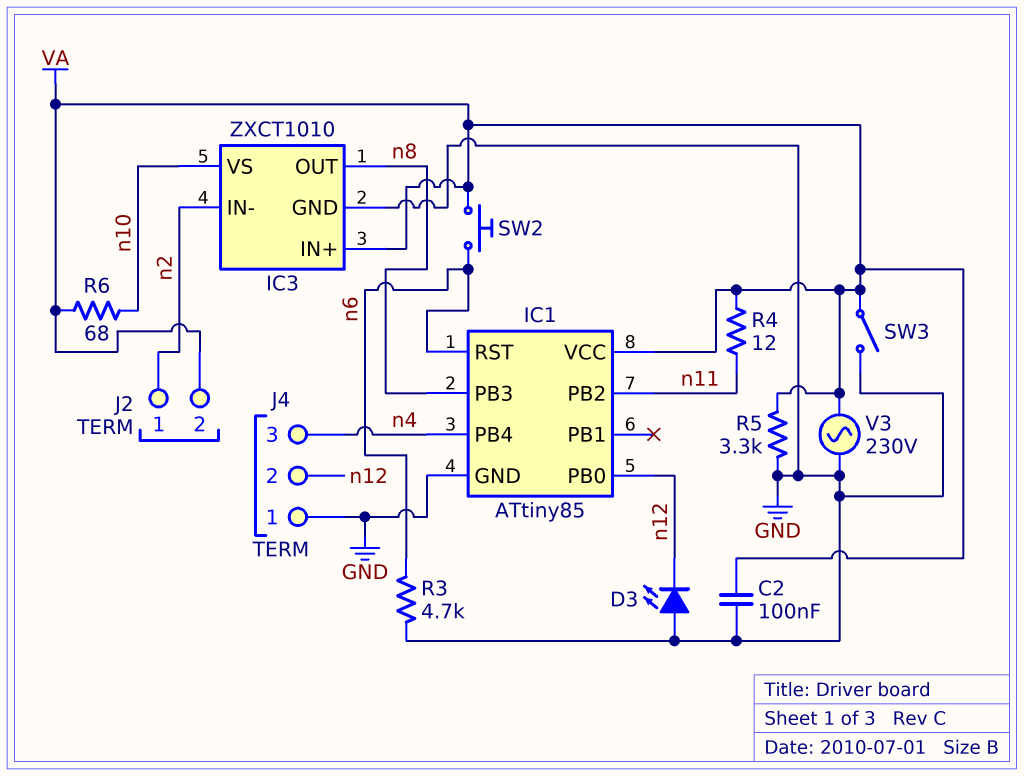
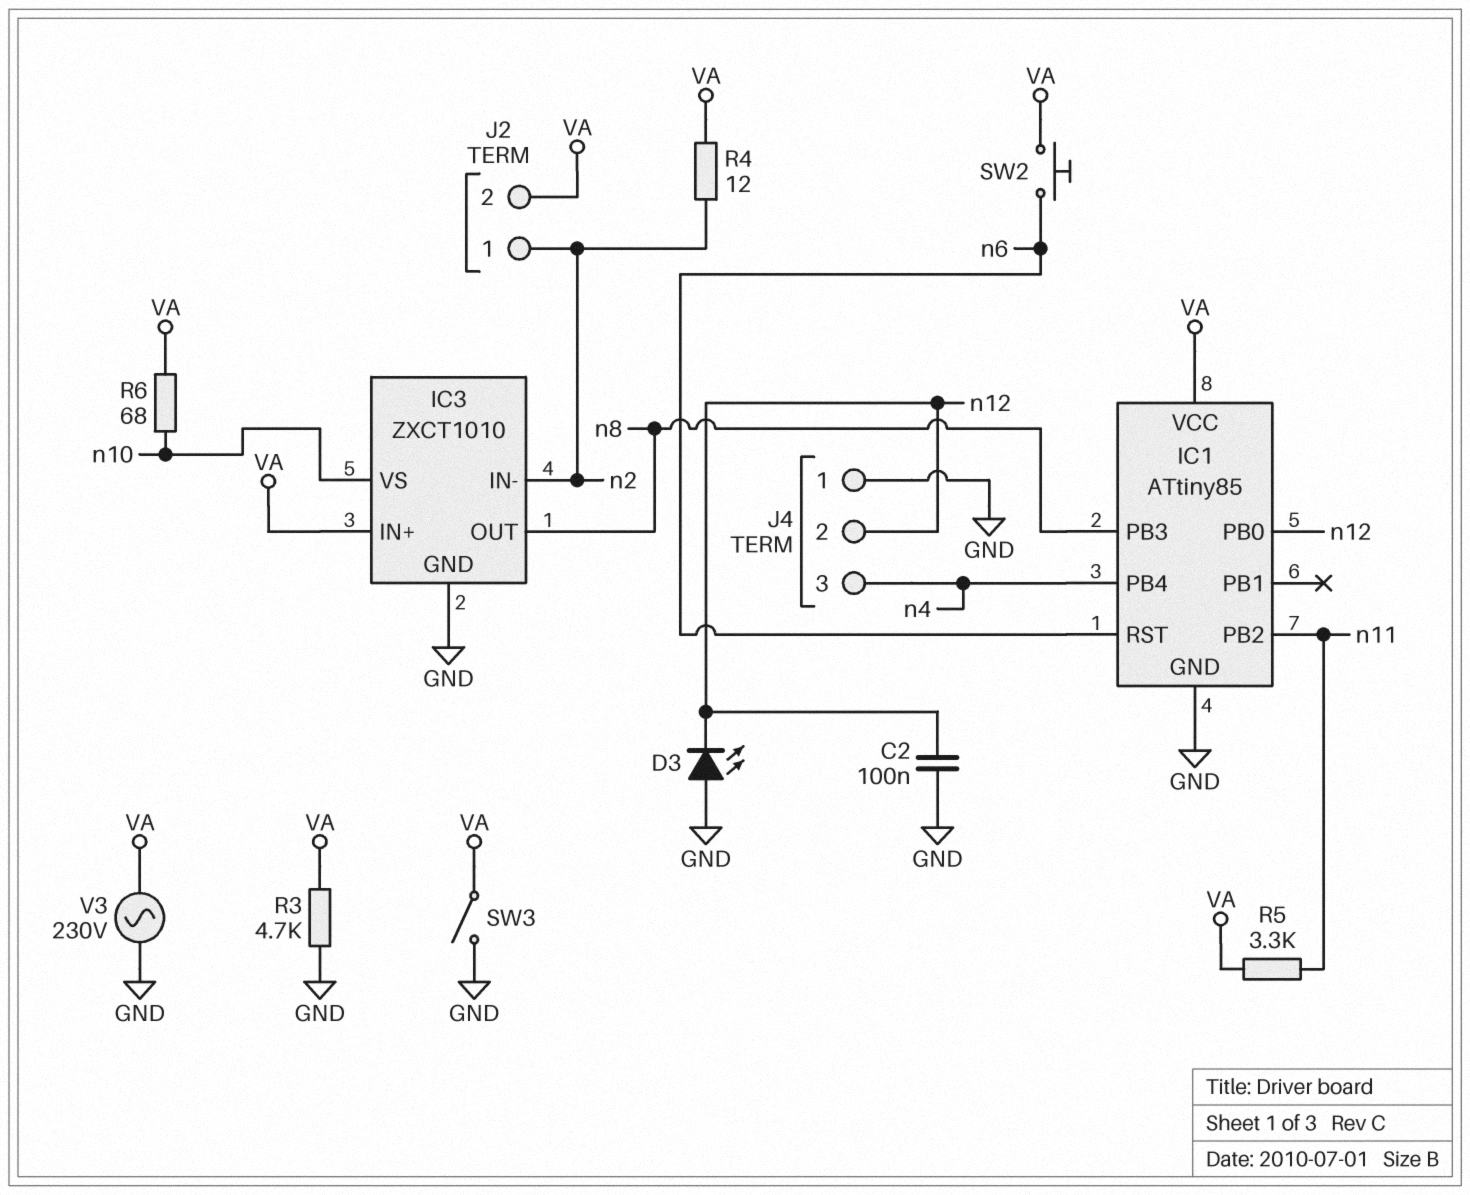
C2: 100nF (GND, VA) -> 100nF (GND, n12)
R3: 4.7k (GND, n6) -> 4.7k (GND, VA)
R4: 12 (VA, n11) -> 12 (VA, n2)
R5: 3.3k (GND, VA) -> 3.3k (VA, n11)

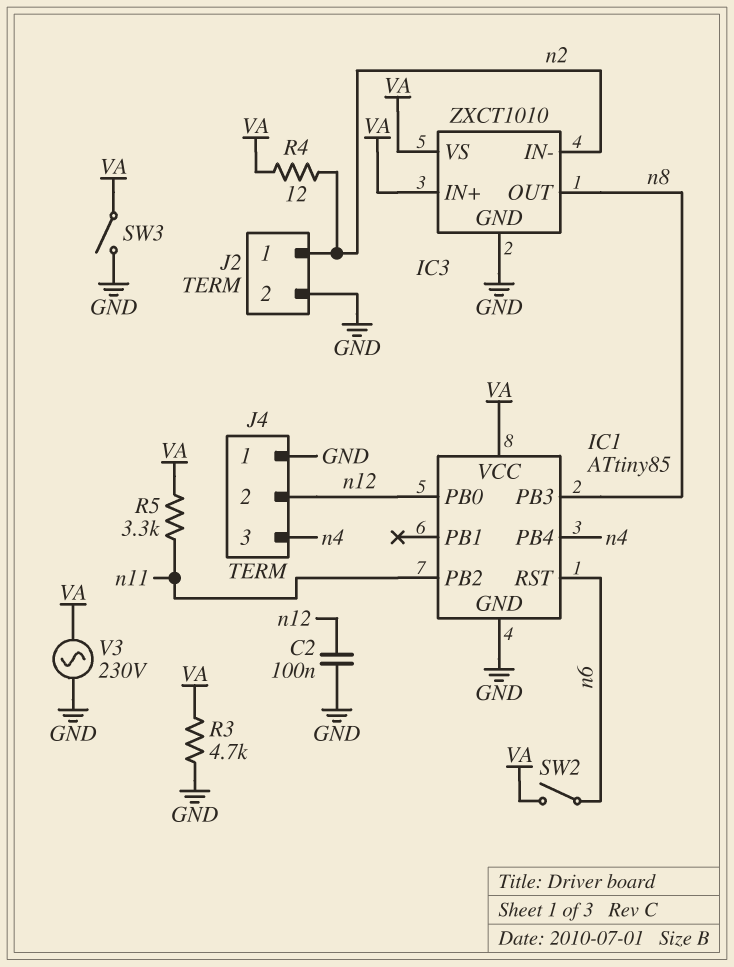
D3: LED (A GND, K n12) -> none
IC3 pin VS: n10 -> VA
J2 pin 2: VA -> GND
R6: 68 (VA, n10) -> none
SW2: button (VA, n6) -> switch (VA, n6)

